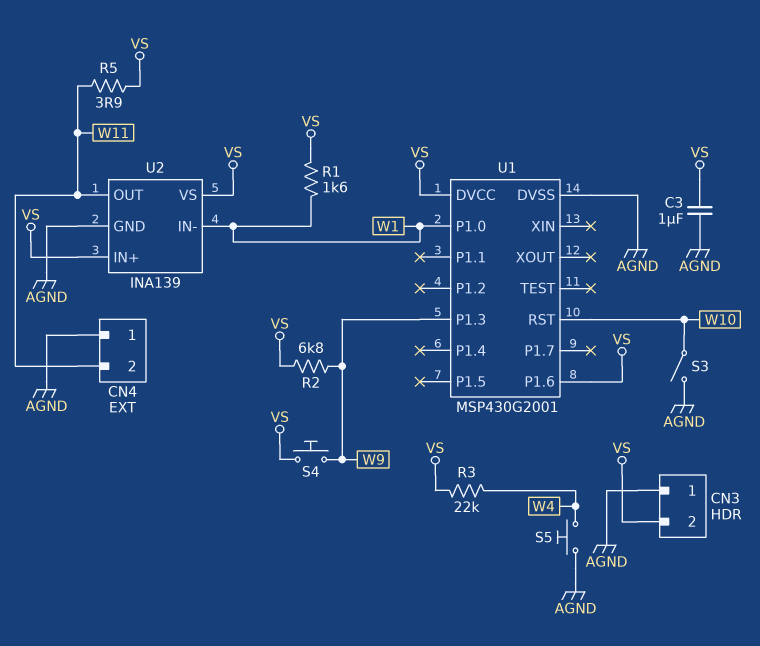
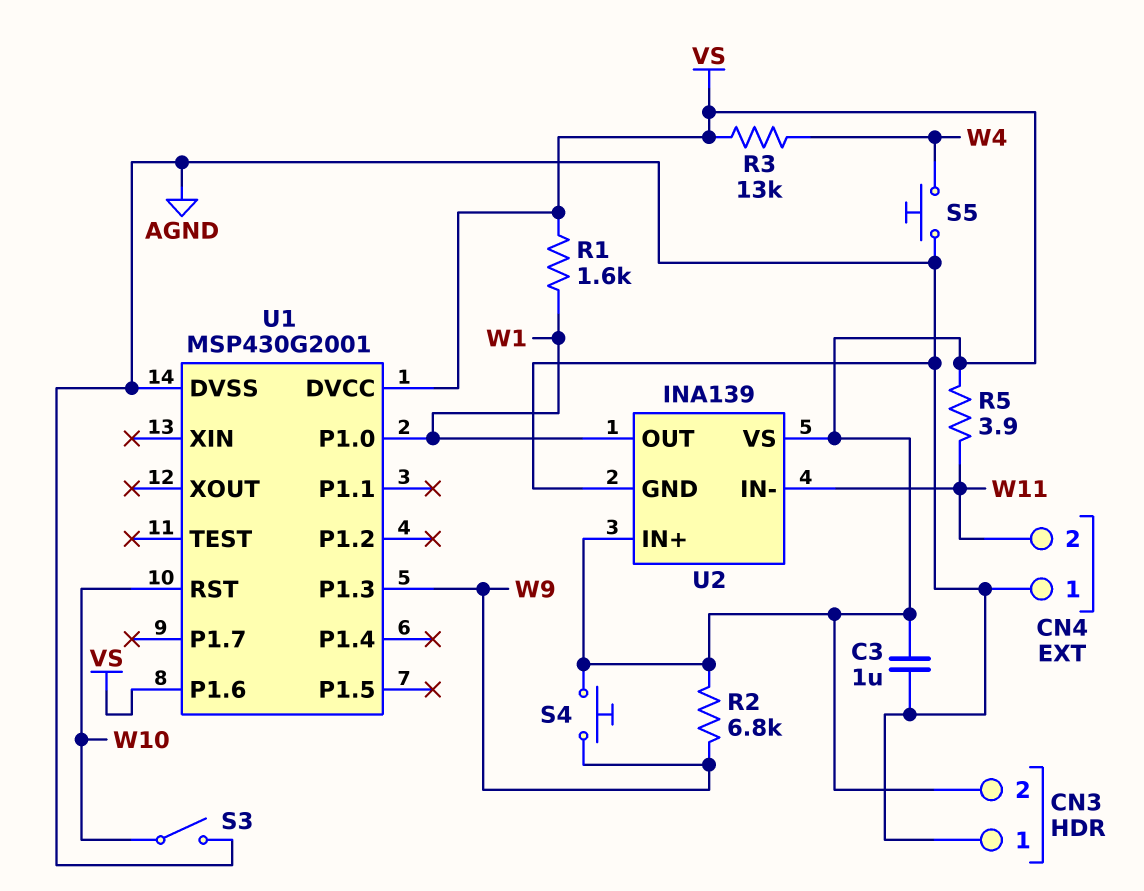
R3: 22k (VS, W4) -> 13k (VS, W4)
U2 pin IN-: W1 -> W11
U2 pin OUT: W11 -> W1

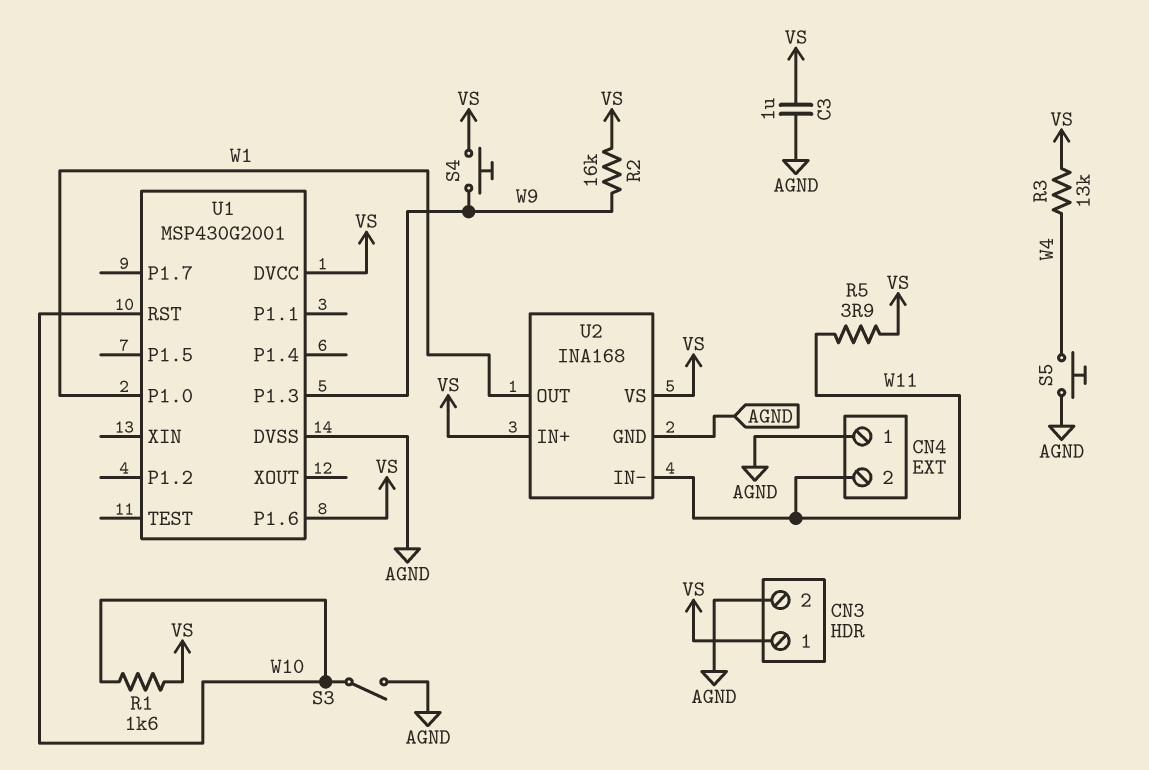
CN3 pin 1: AGND -> VS
CN3 pin 2: VS -> AGND
R1: 1.6k (VS, W1) -> 1.6k (VS, W10)
R2: 6.8k (VS, W9) -> 16k (VS, W9)
U2: INA139 -> INA168

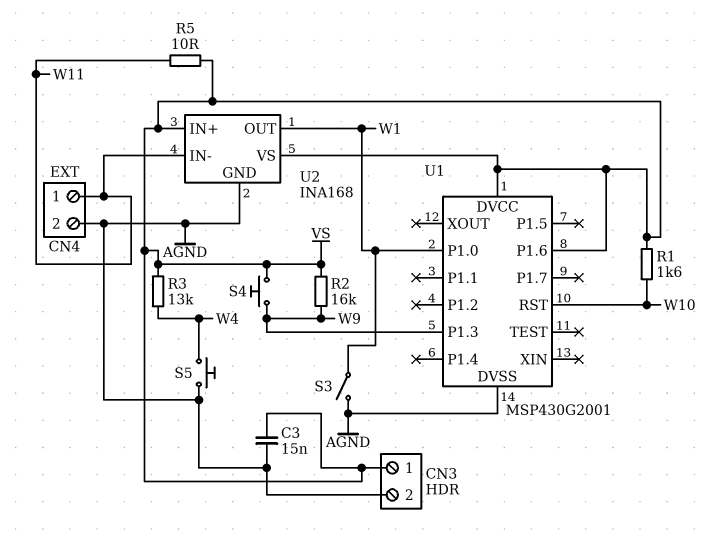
C3: 1uF (AGND, VS) -> 15nF (AGND, VS)
CN4 pin 1: AGND -> W11
CN4 pin 2: W11 -> AGND
R5: 3.9 (VS, W11) -> 10 (VS, W11)
S3: switch (AGND, W10) -> switch (AGND, W1)

